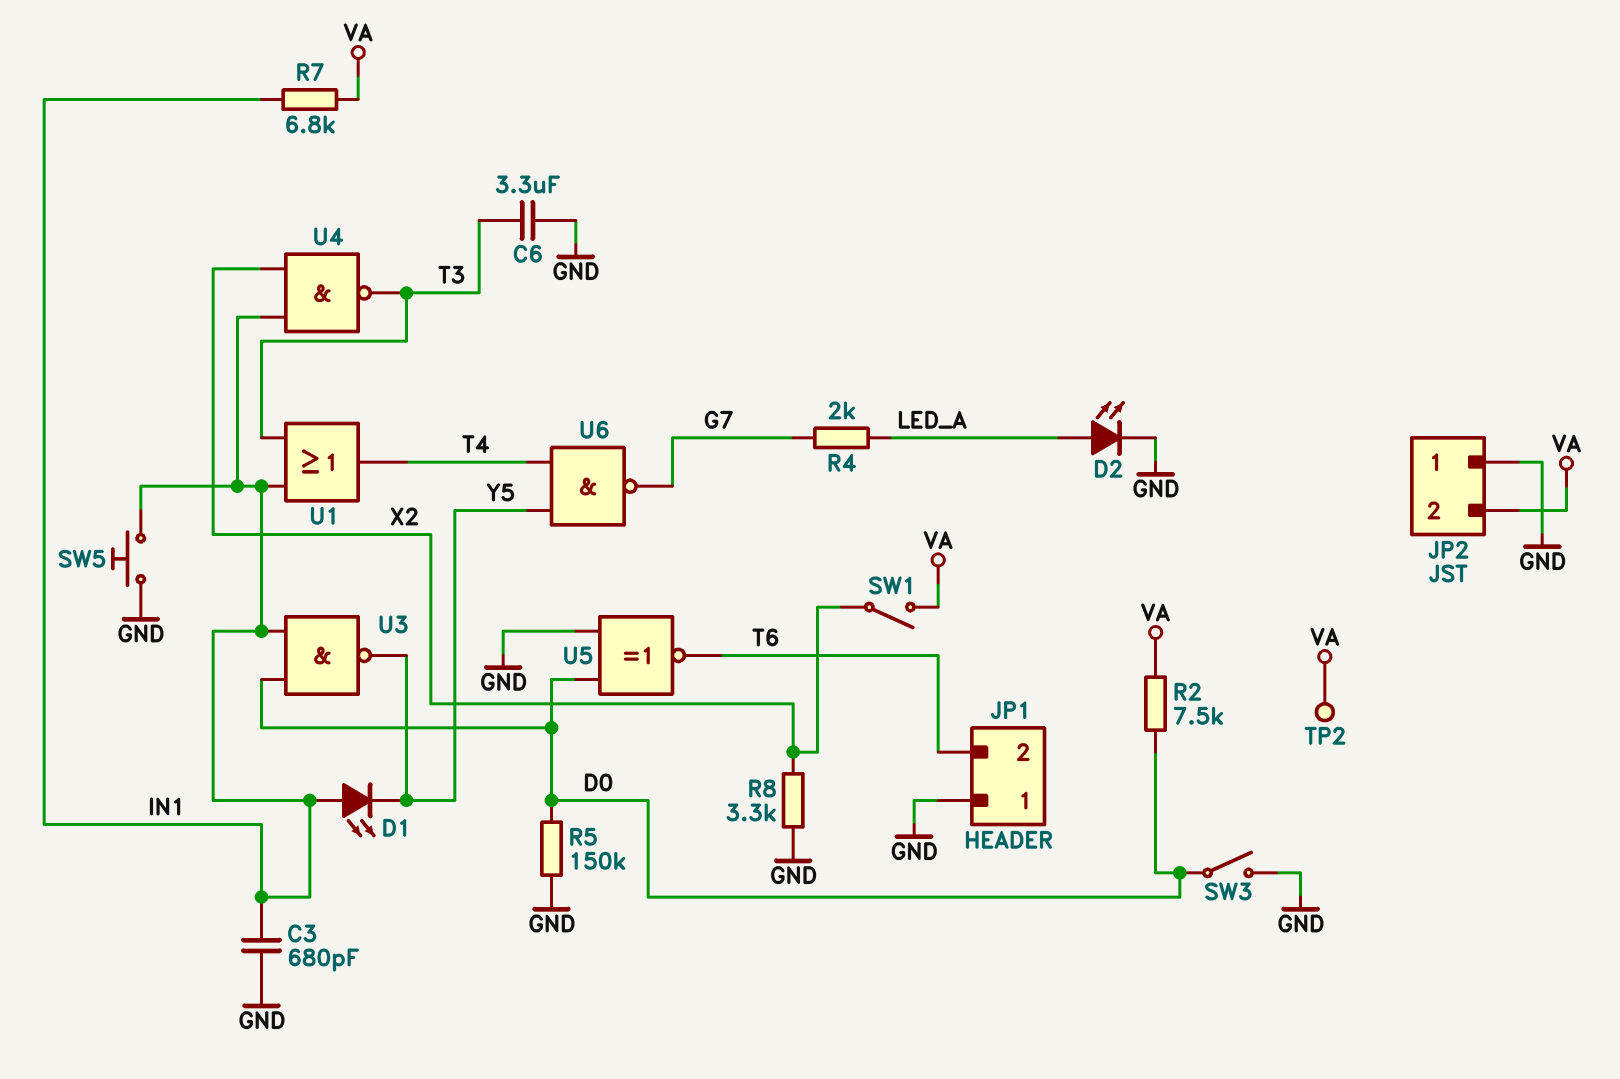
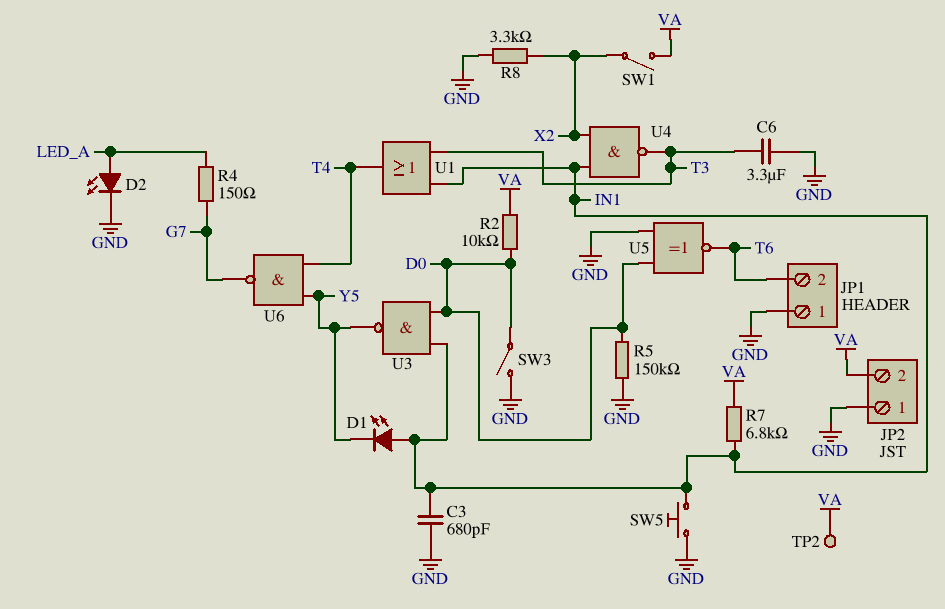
R2: 7.5k (D0, VA) -> 10k (D0, VA)
R4: 2k (G7, LED_A) -> 150 (G7, LED_A)

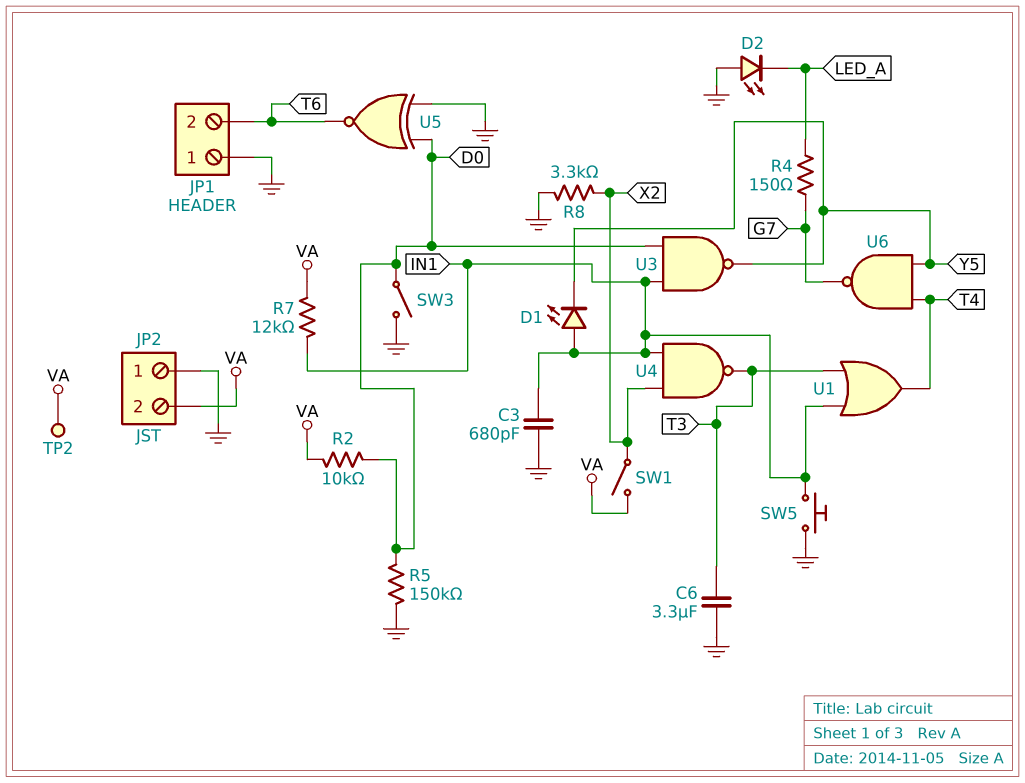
D2: LED (A LED_A, K GND) -> LED (A GND, K LED_A)
R7: 6.8k (IN1, VA) -> 12k (IN1, VA)

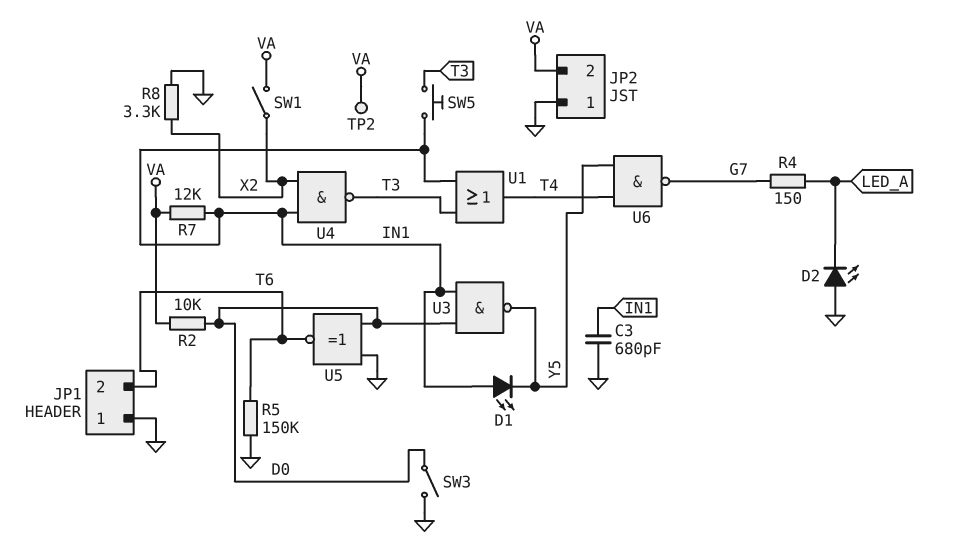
C6: 3.3uF (GND, T3) -> none
R5: 150k (D0, GND) -> 150k (GND, T6)
SW5: button (GND, IN1) -> button (IN1, T3)

